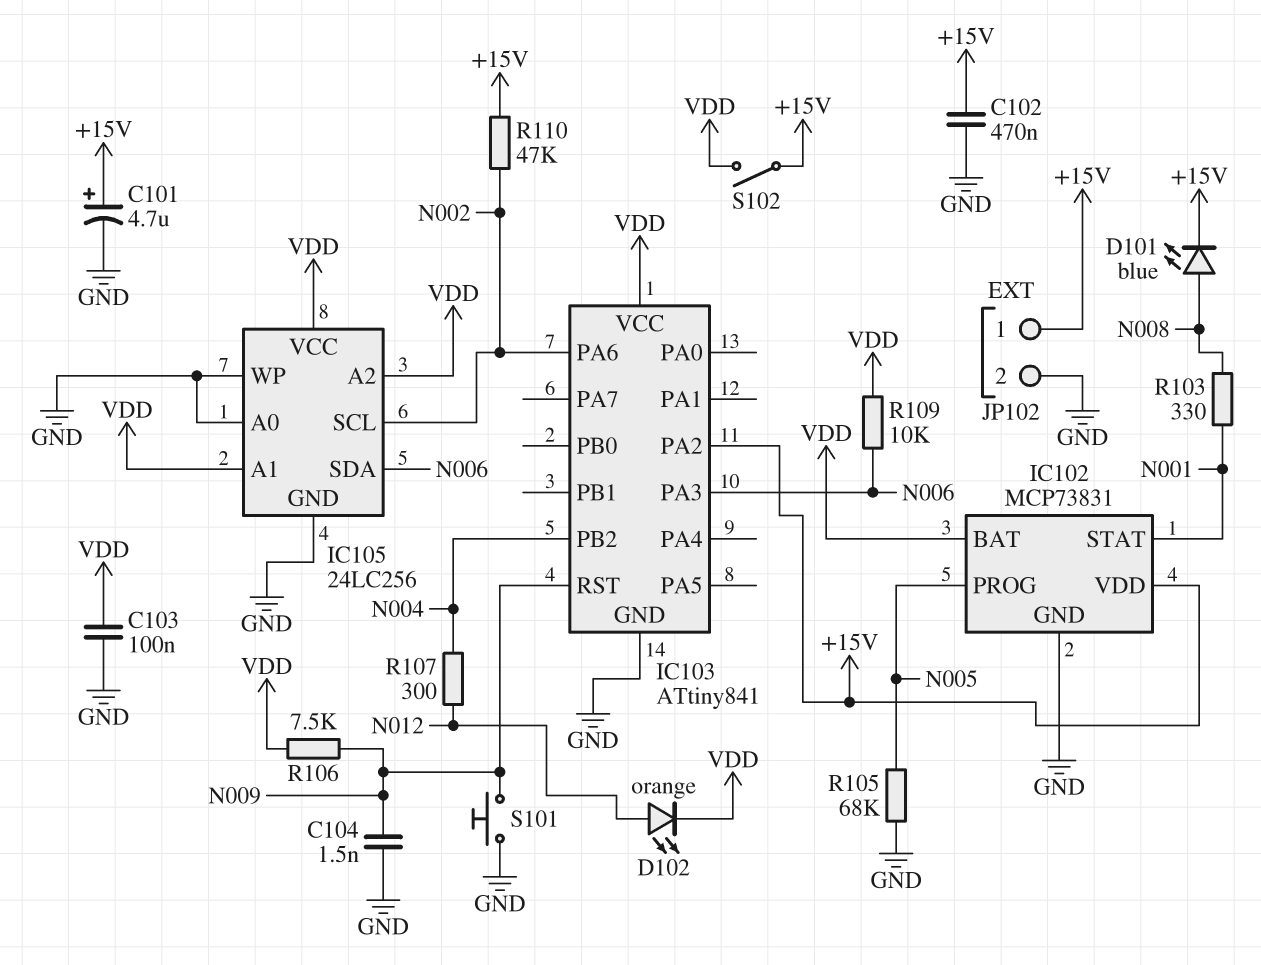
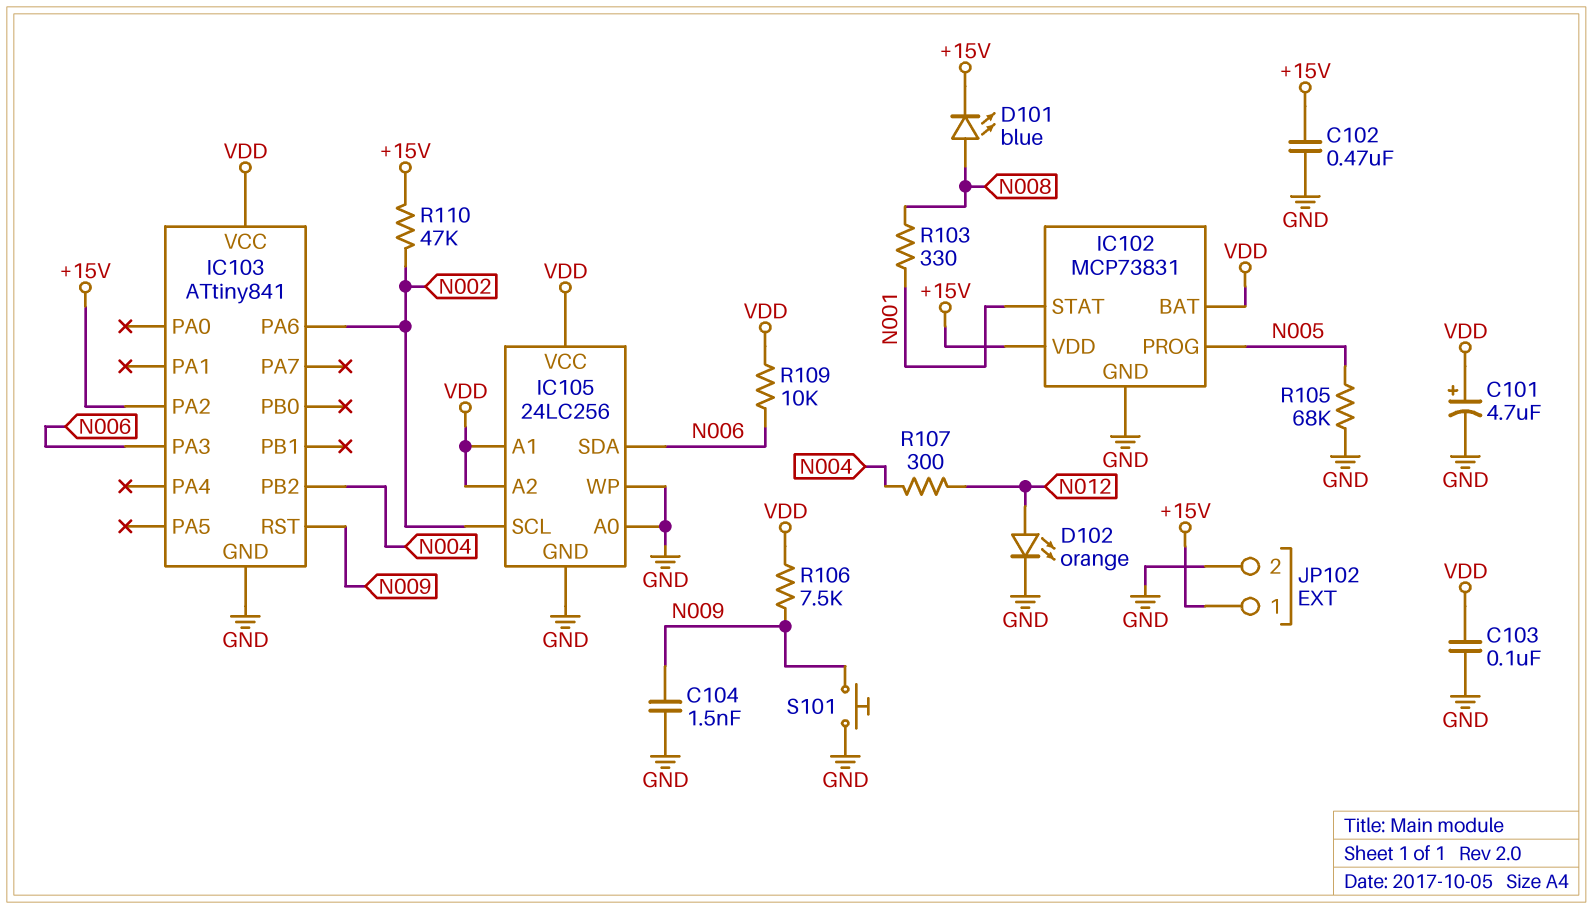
C101: 4.7uF (plus +15V, minus GND) -> 4.7uF (plus VDD, minus GND)
D102: LED orange (A N012, K VDD) -> LED orange (A N012, K GND)
S102: switch (+15V, VDD) -> none

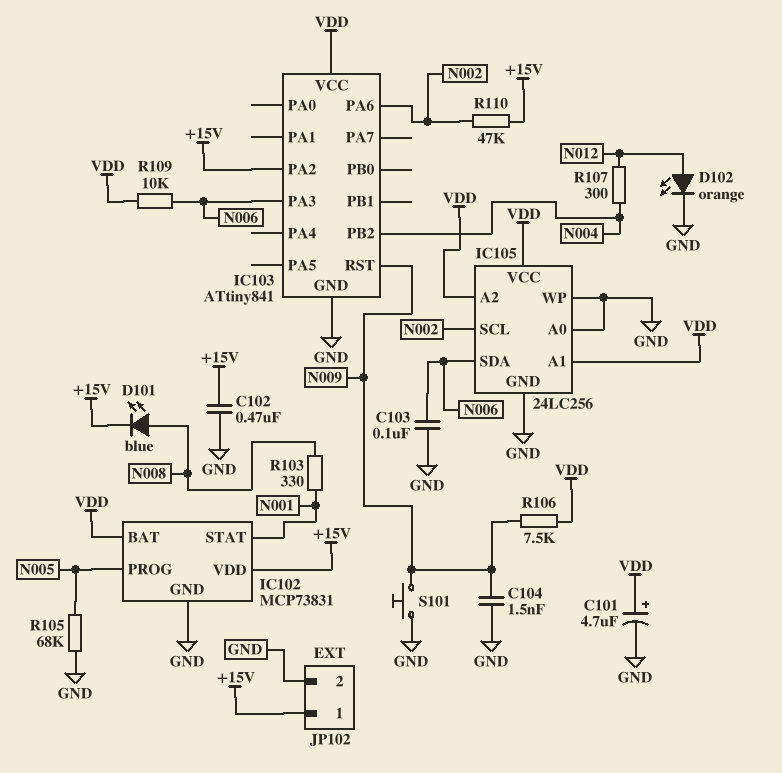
C103: 100nF (GND, VDD) -> 100nF (GND, N006)

